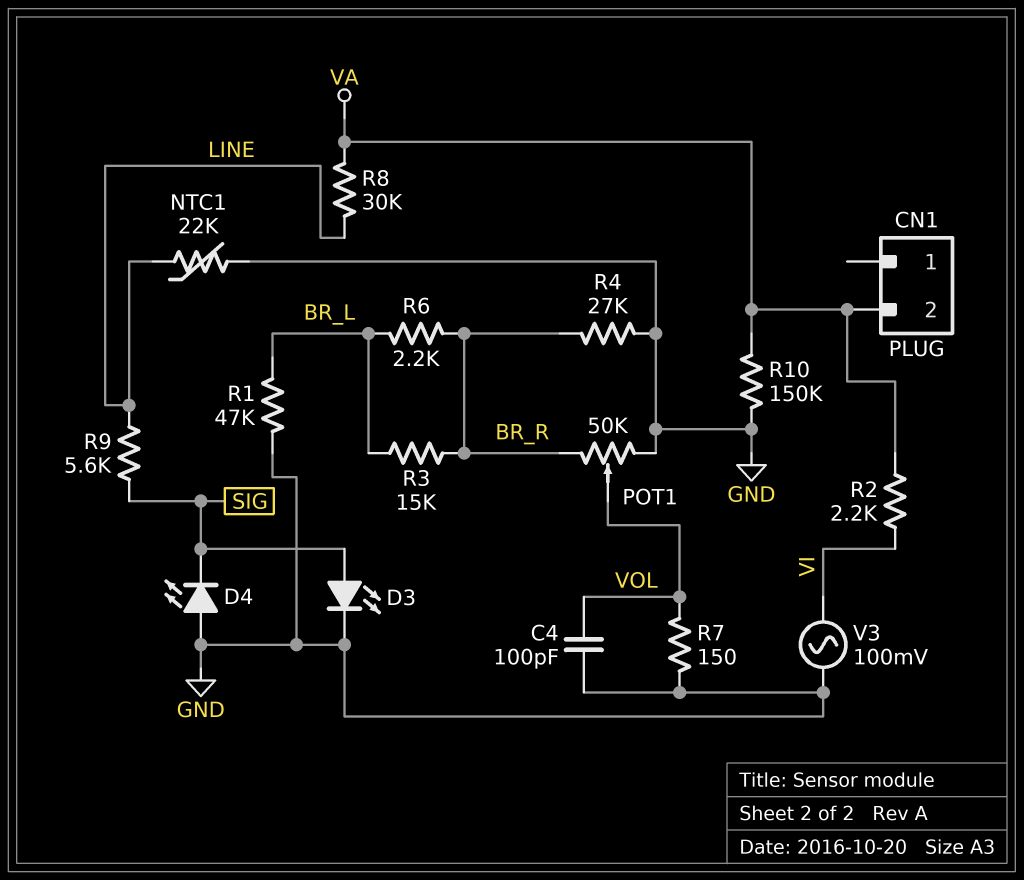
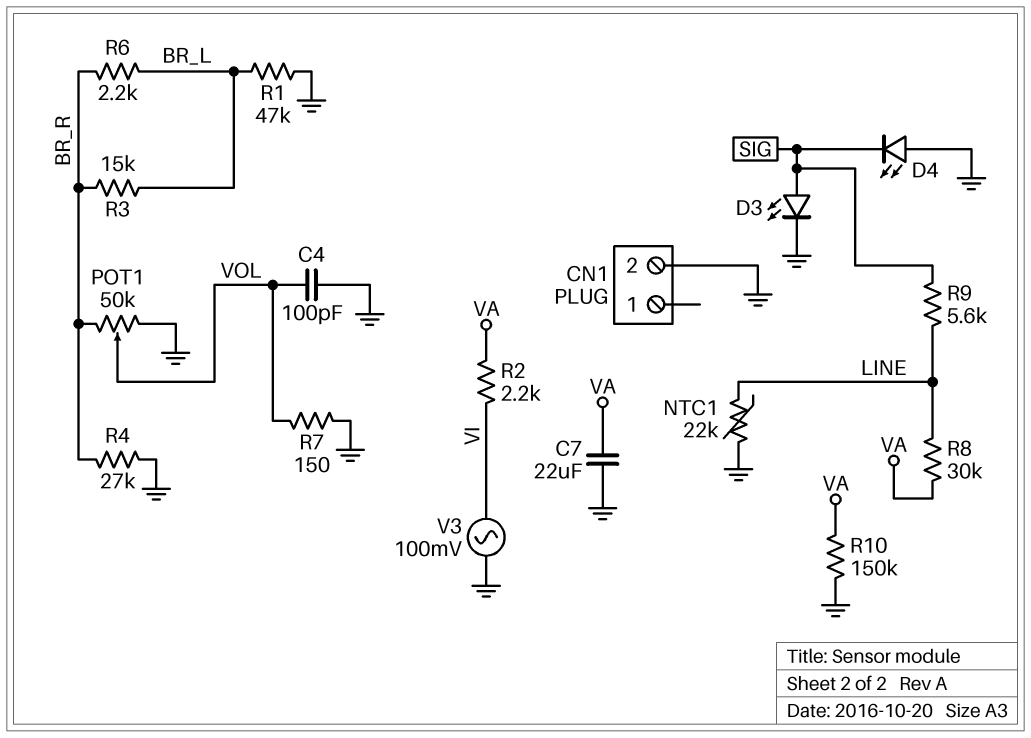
C7: none -> 22uF (GND, VA)
CN1 pin 2: VA -> GND

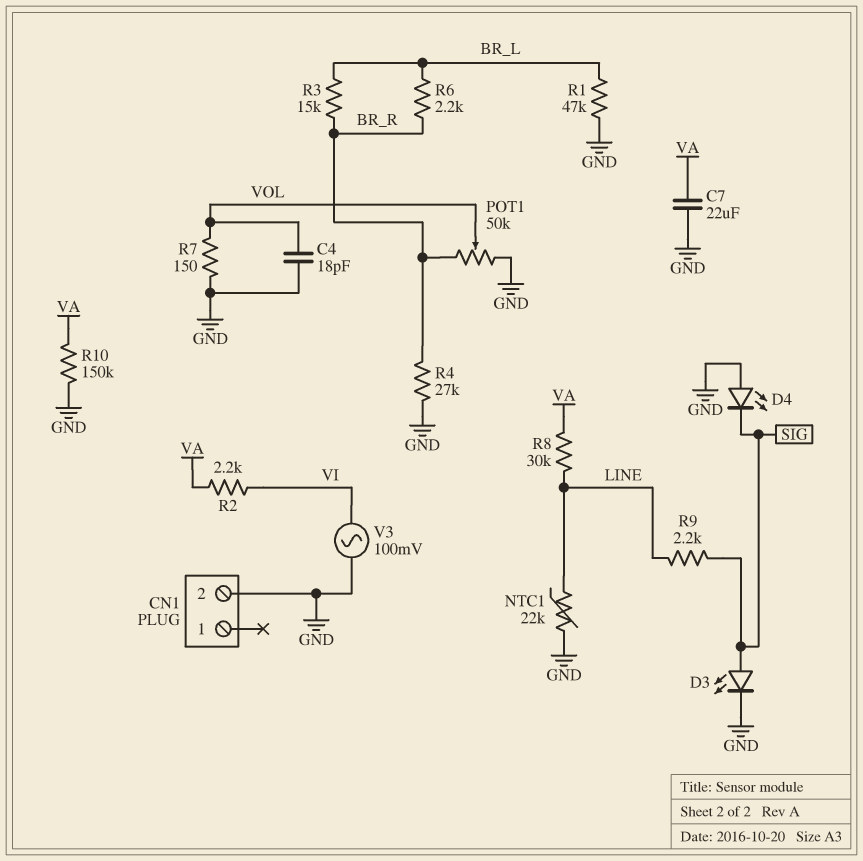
C4: 100pF (GND, VOL) -> 18pF (GND, VOL)
R9: 5.6k (LINE, SIG) -> 2.2k (LINE, SIG)

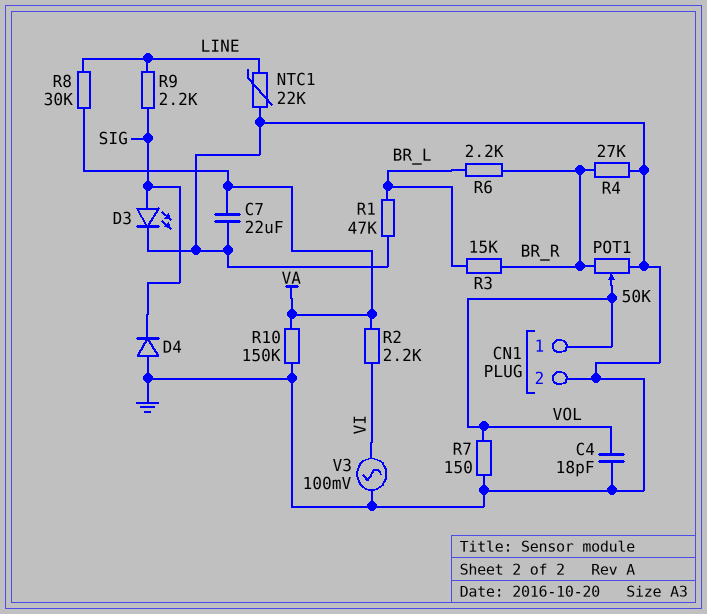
CN1 pin 1: none -> VOL
D4: LED (A GND, K SIG) -> diode (A GND, K SIG)

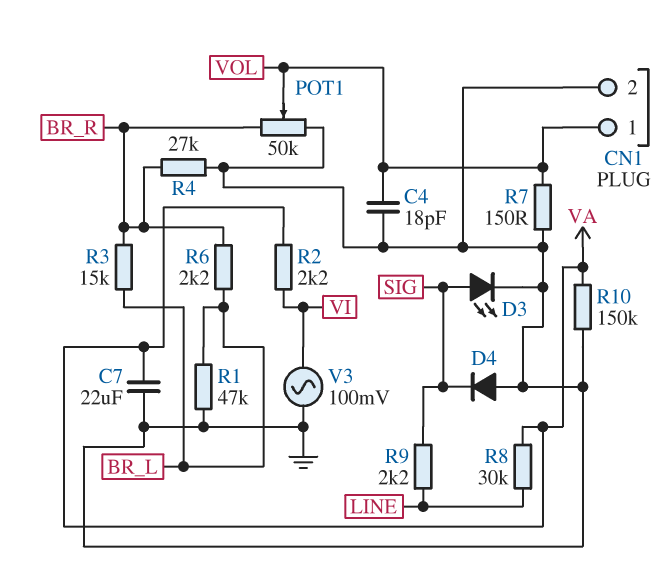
NTC1: 22k (GND, LINE) -> none

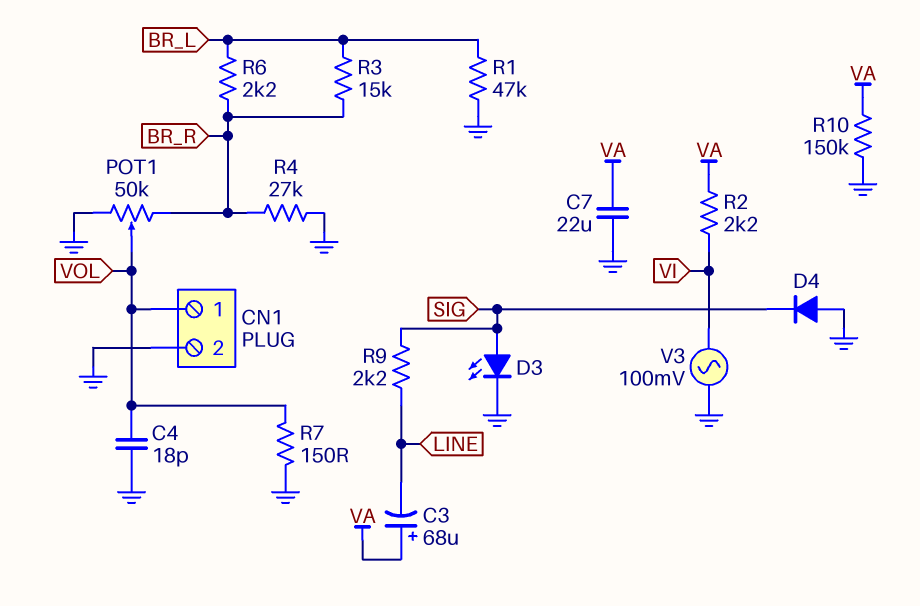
C3: none -> 68uF (plus VA, minus LINE)
R8: 30k (LINE, VA) -> none

